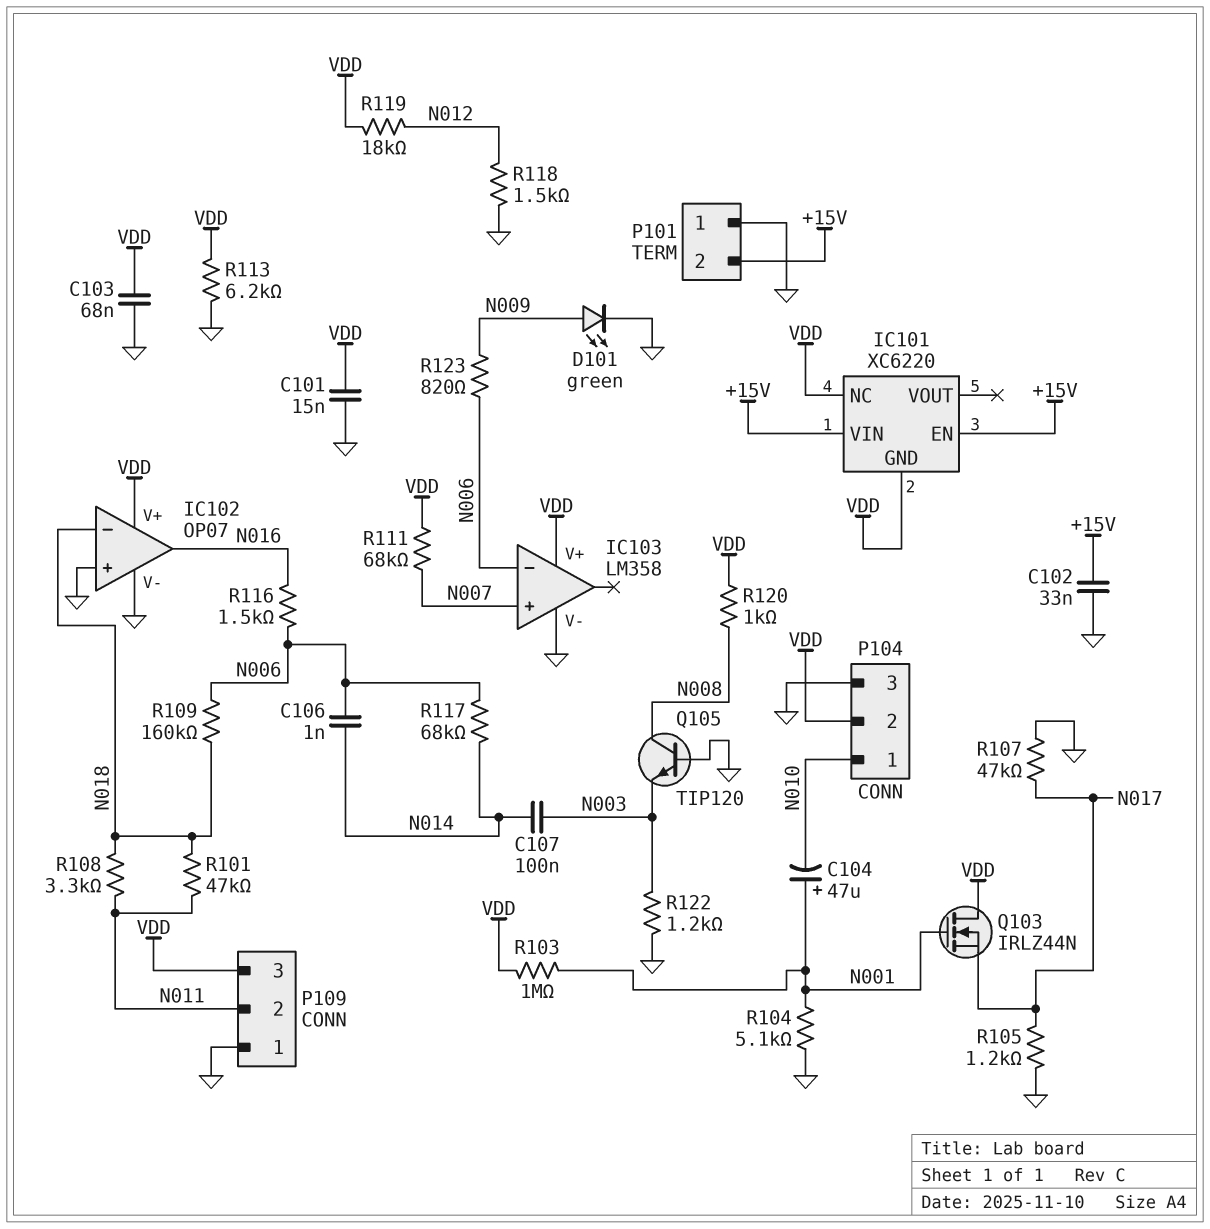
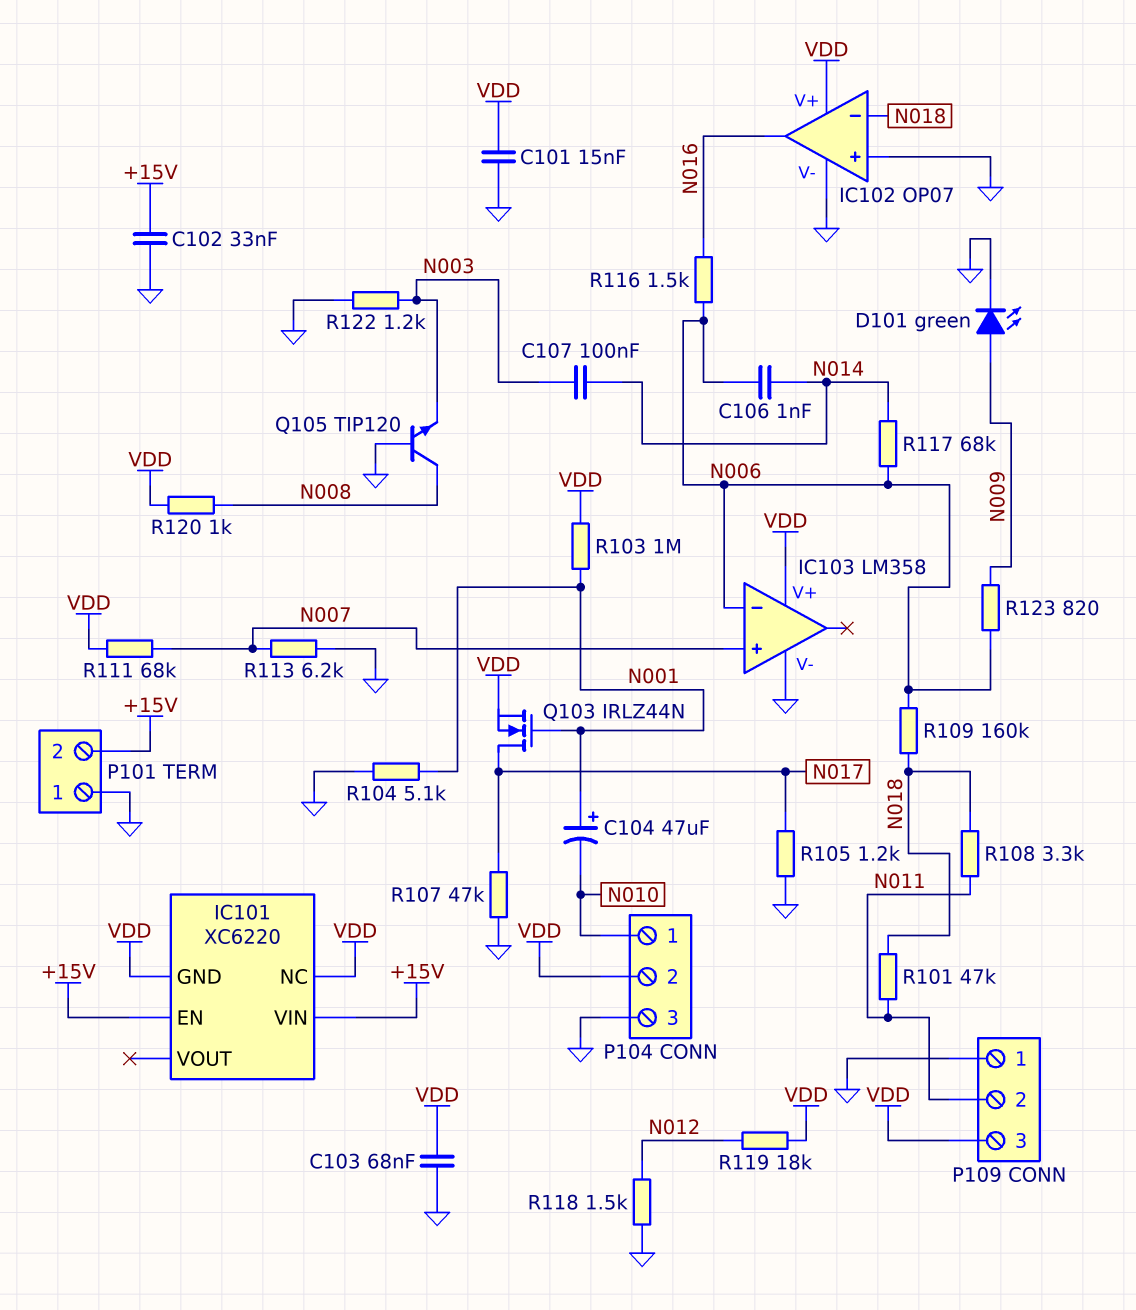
Q103: NMOS IRLZ44N (G N001, D VDD, S N017) -> NMOS IRLZ44N (G N001, D N017, S VDD)
R113: 6.2k (GND, VDD) -> 6.2k (GND, N007)

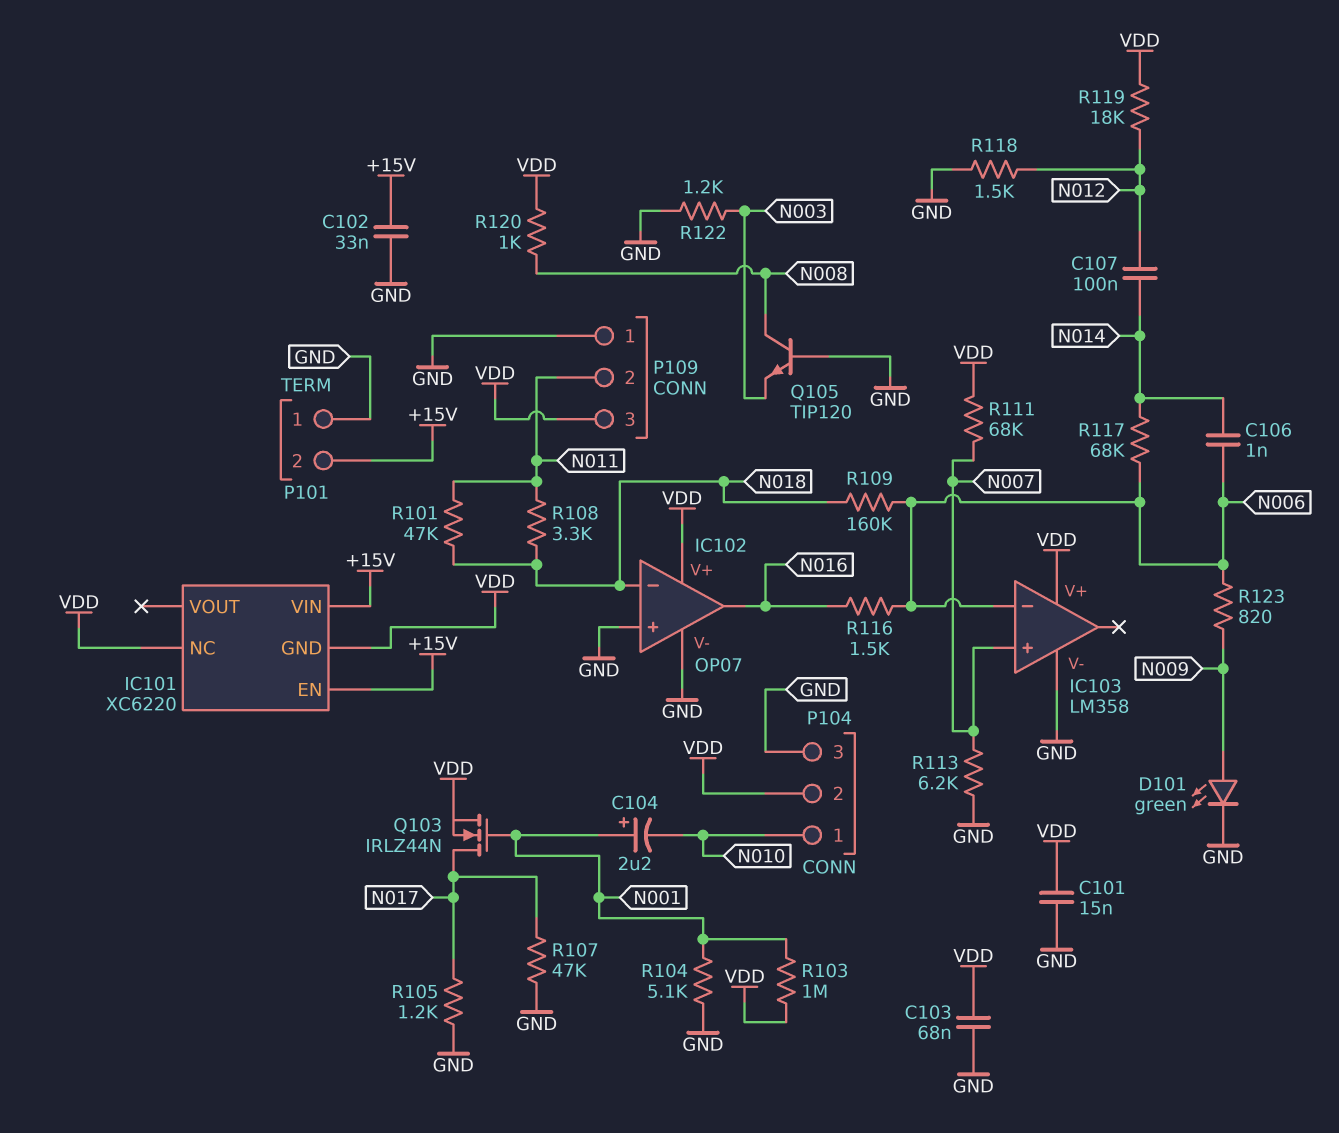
C104: 47uF (plus N001, minus N010) -> 2.2uF (plus N001, minus N010)
C107: 100nF (N003, N014) -> 100nF (N012, N014)

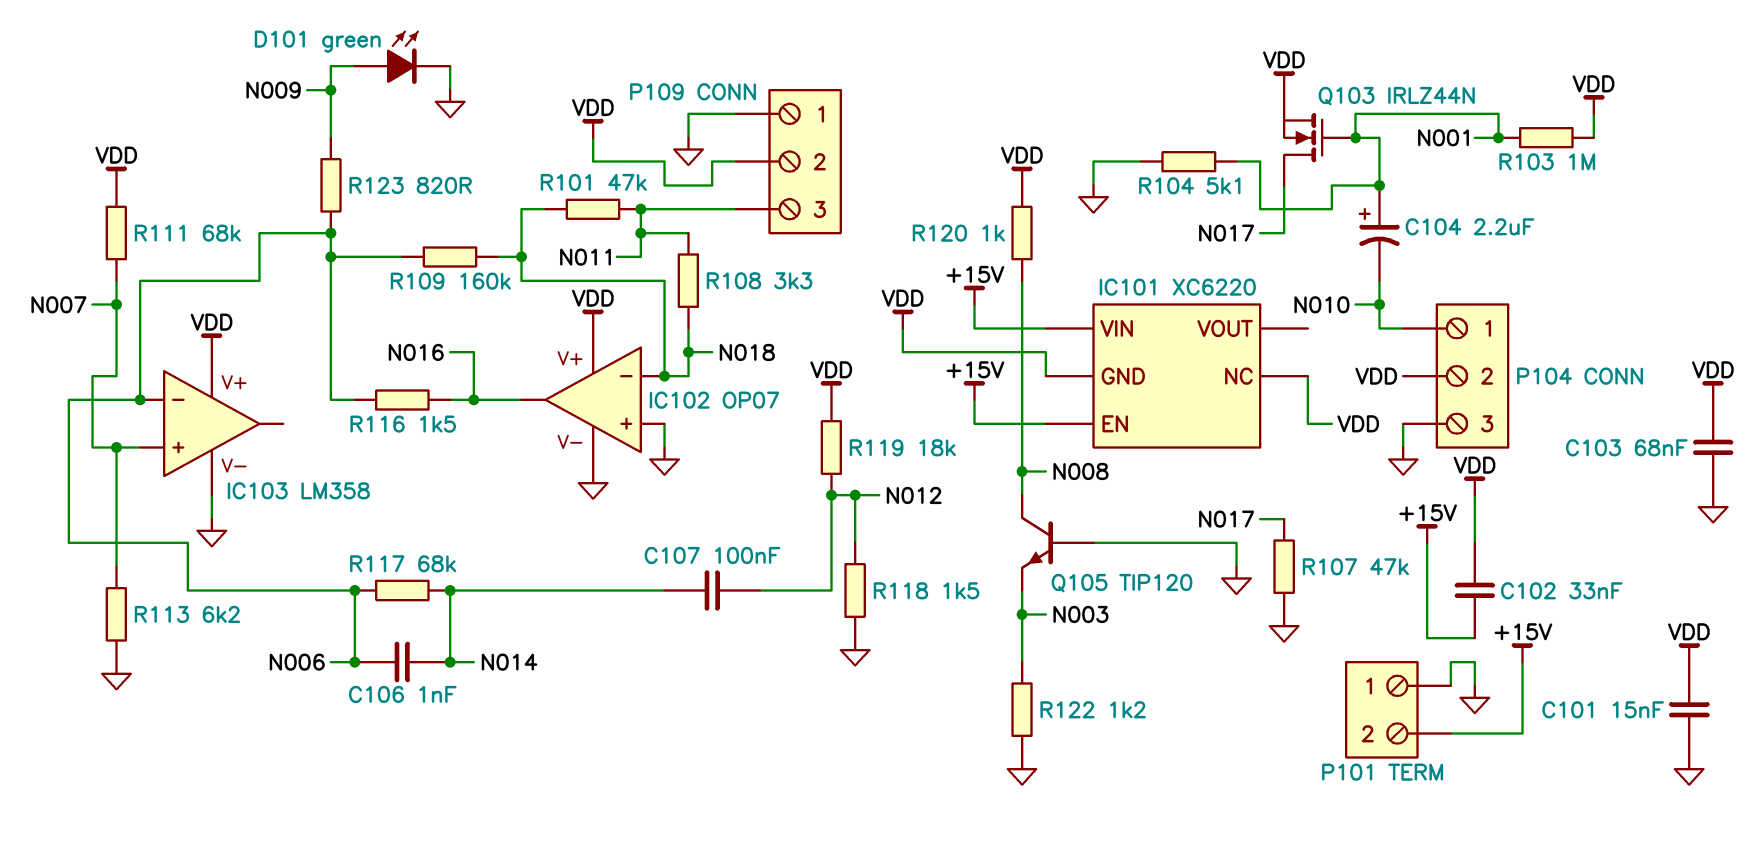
C102: 33nF (+15V, GND) -> 33nF (+15V, VDD)
P109 pin 2: N011 -> VDD
P109 pin 3: VDD -> N011
R105: 1.2k (GND, N017) -> none

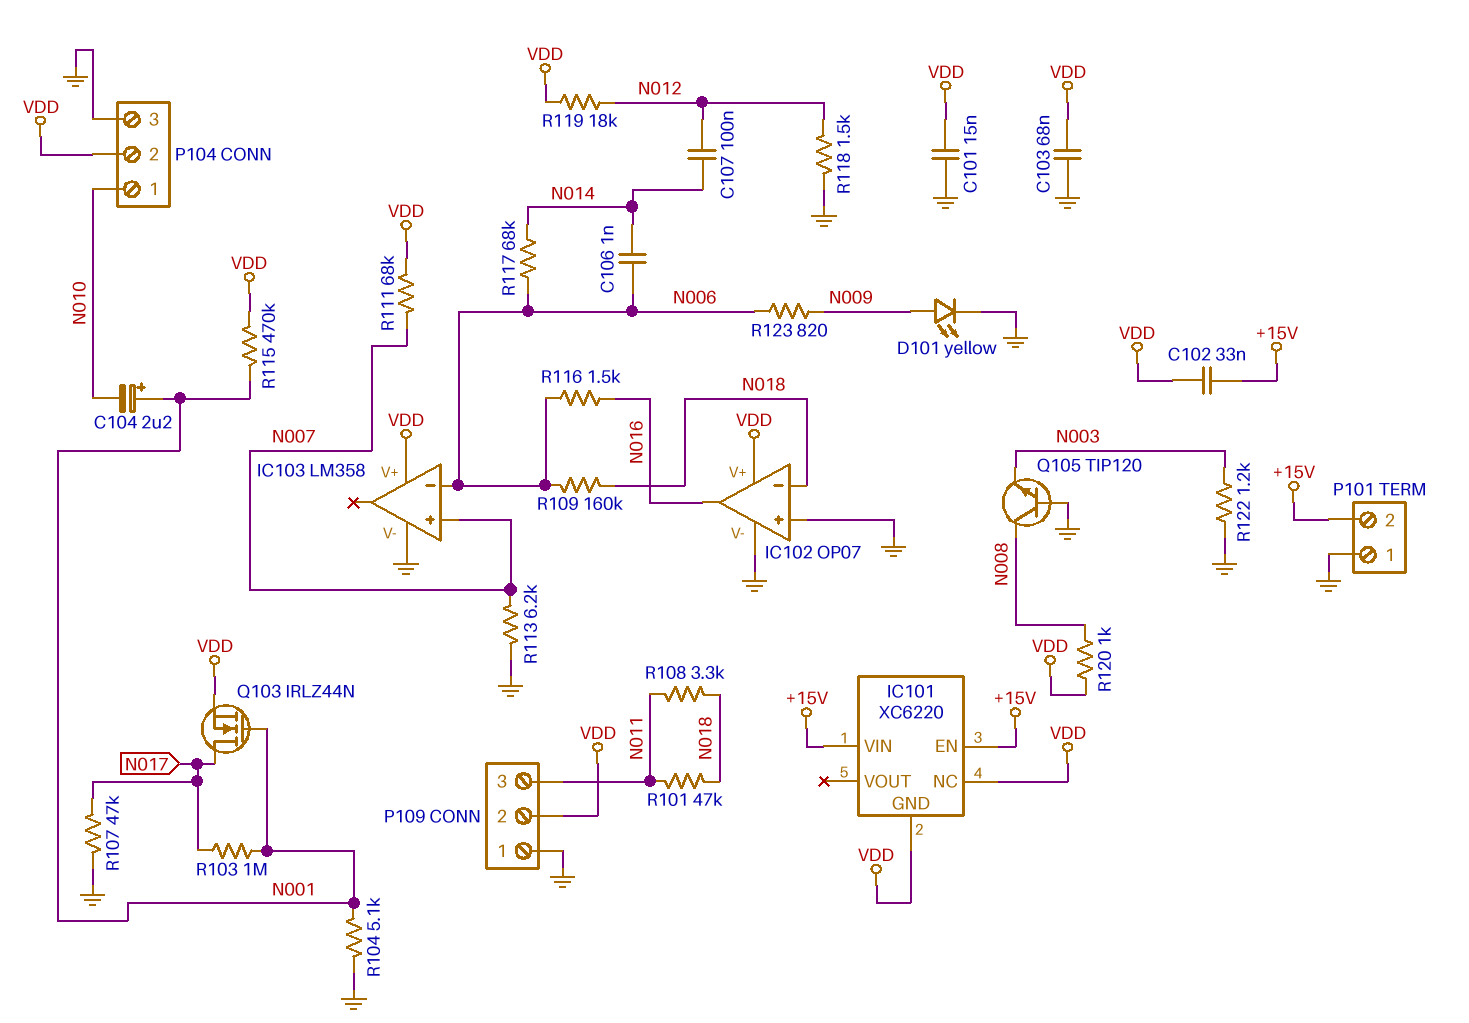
D101: LED green (A N009, K GND) -> LED yellow (A N009, K GND)
R103: 1M (N001, VDD) -> 1M (N001, N017)
R115: none -> 470k (N001, VDD)

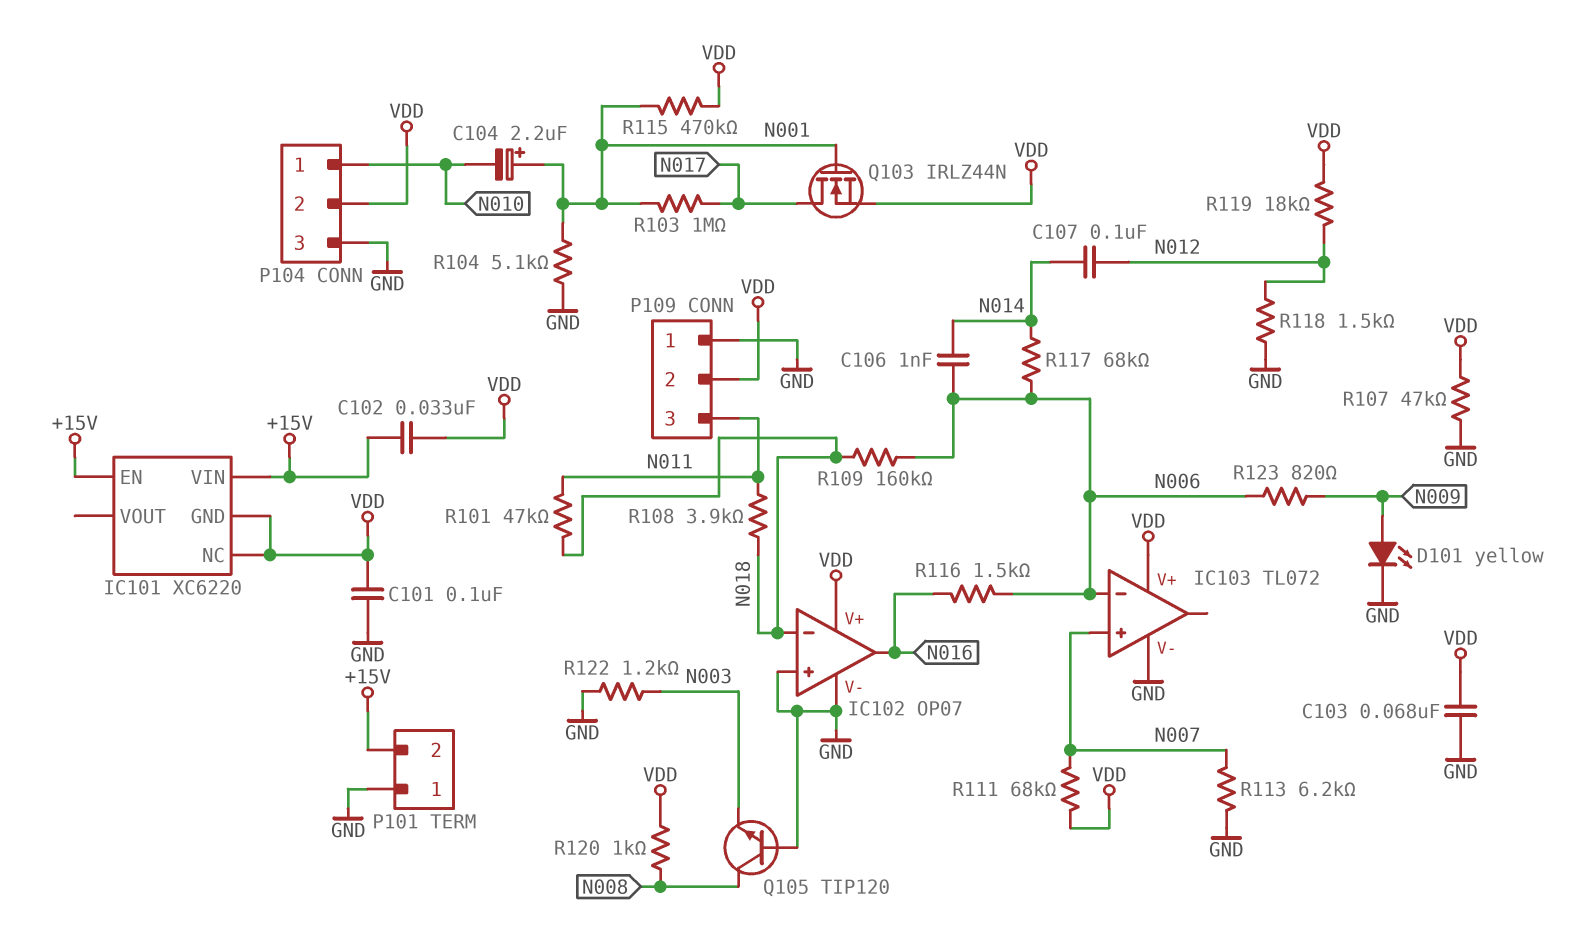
C101: 15nF (GND, VDD) -> 100nF (GND, VDD)
IC103: LM358 -> TL072
R107: 47k (GND, N017) -> 47k (GND, VDD)
R108: 3.3k (N011, N018) -> 3.9k (N011, N018)

